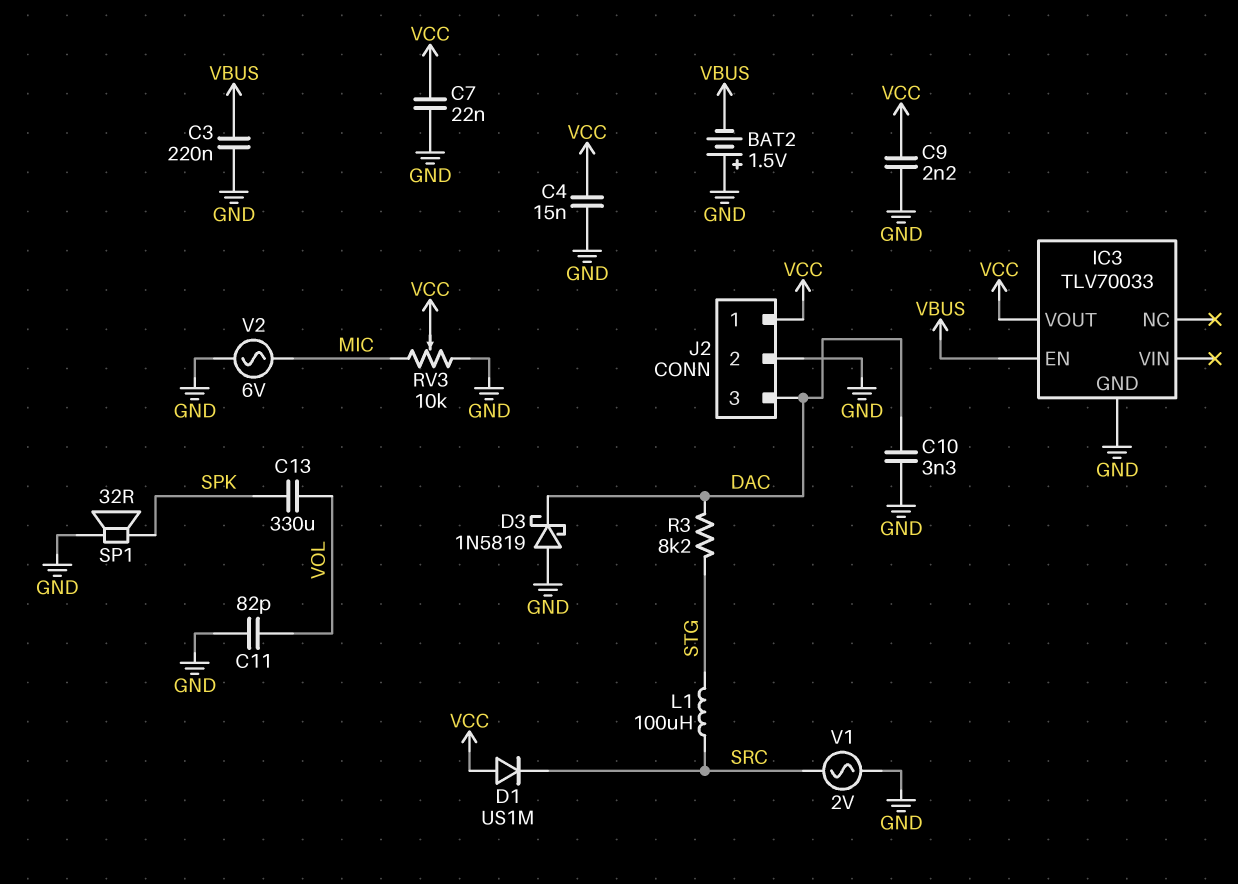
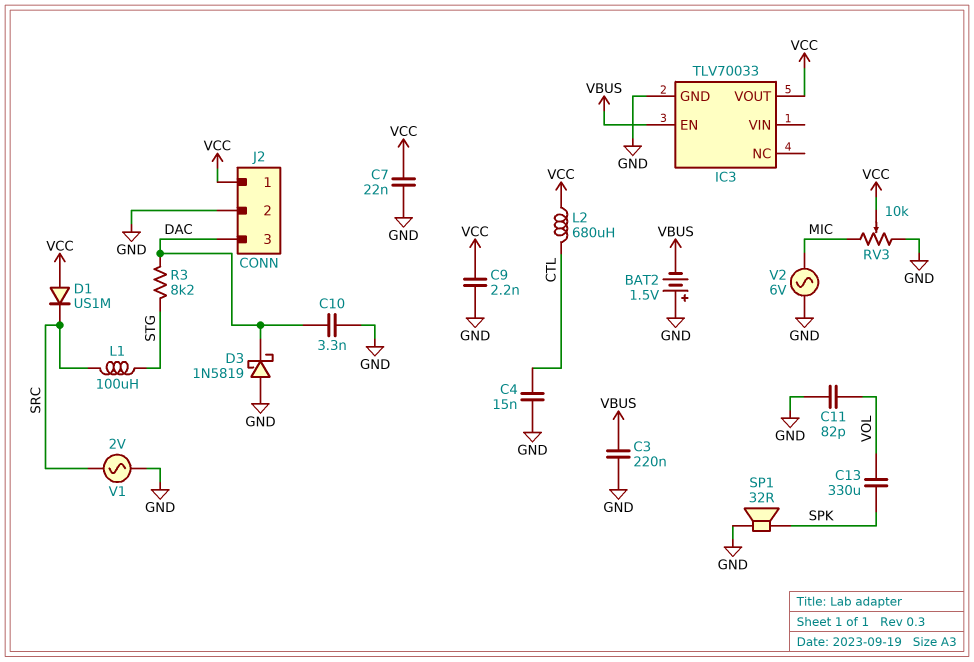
C4: 15nF (GND, VCC) -> 15nF (CTL, GND)
L2: none -> 680uH (CTL, VCC)

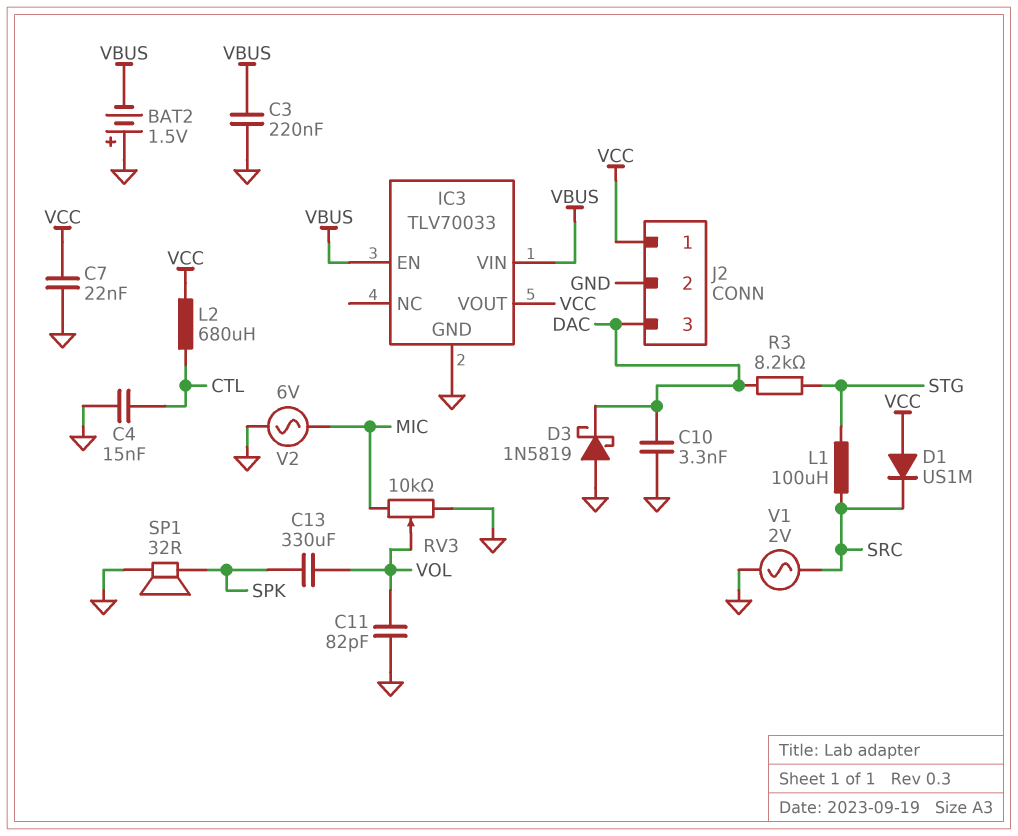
C9: 2.2nF (GND, VCC) -> none
IC3 pin VIN: none -> VBUS
RV3: 10k (GND, MIC, wiper VCC) -> 10k (GND, MIC, wiper VOL)

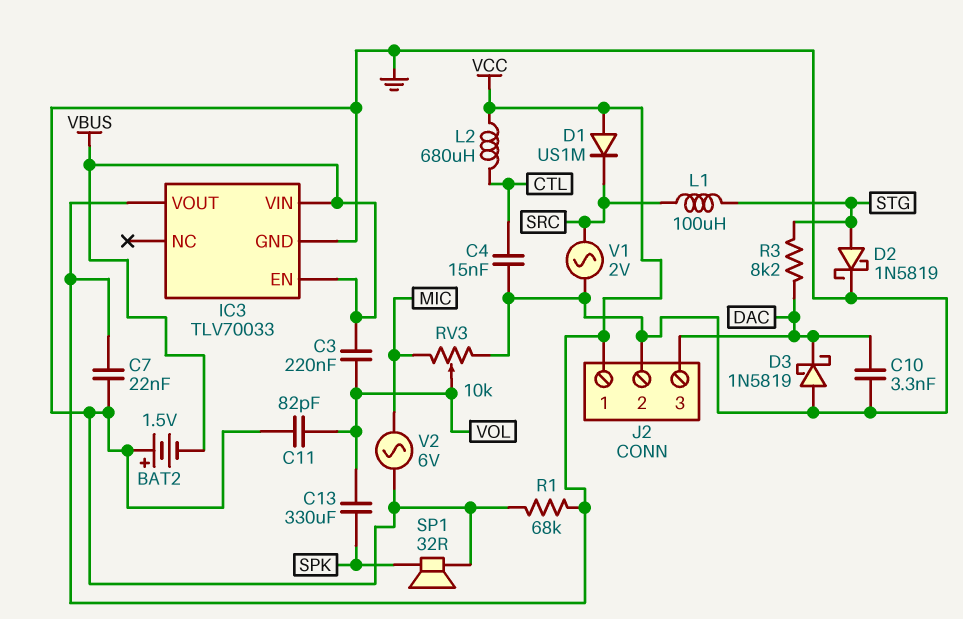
C3: 220nF (GND, VBUS) -> 220nF (VBUS, VOL)
D2: none -> schottky 1N5819 (A STG, K GND)
R1: none -> 68k (GND, VCC)

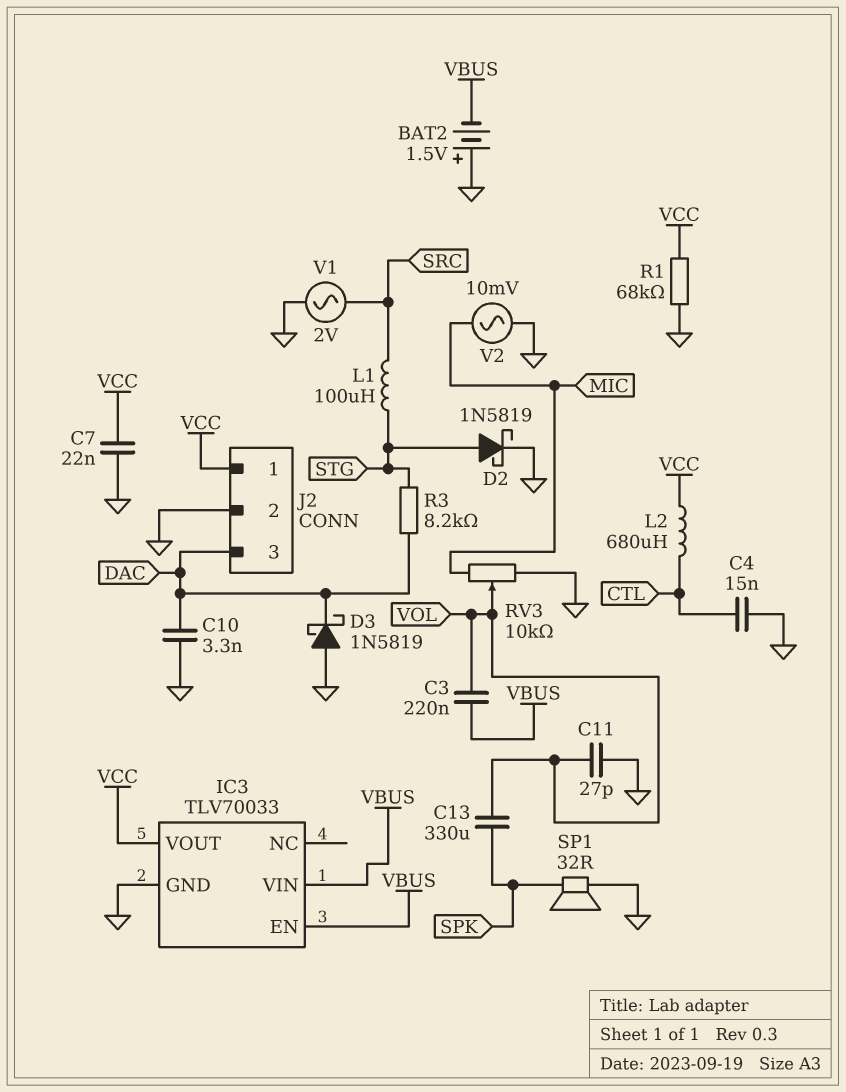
C11: 82pF (GND, VOL) -> 27pF (GND, VOL)
D1: diode US1M (A VCC, K SRC) -> none
V2: AC 6V (GND, MIC) -> AC 10mV (GND, MIC)

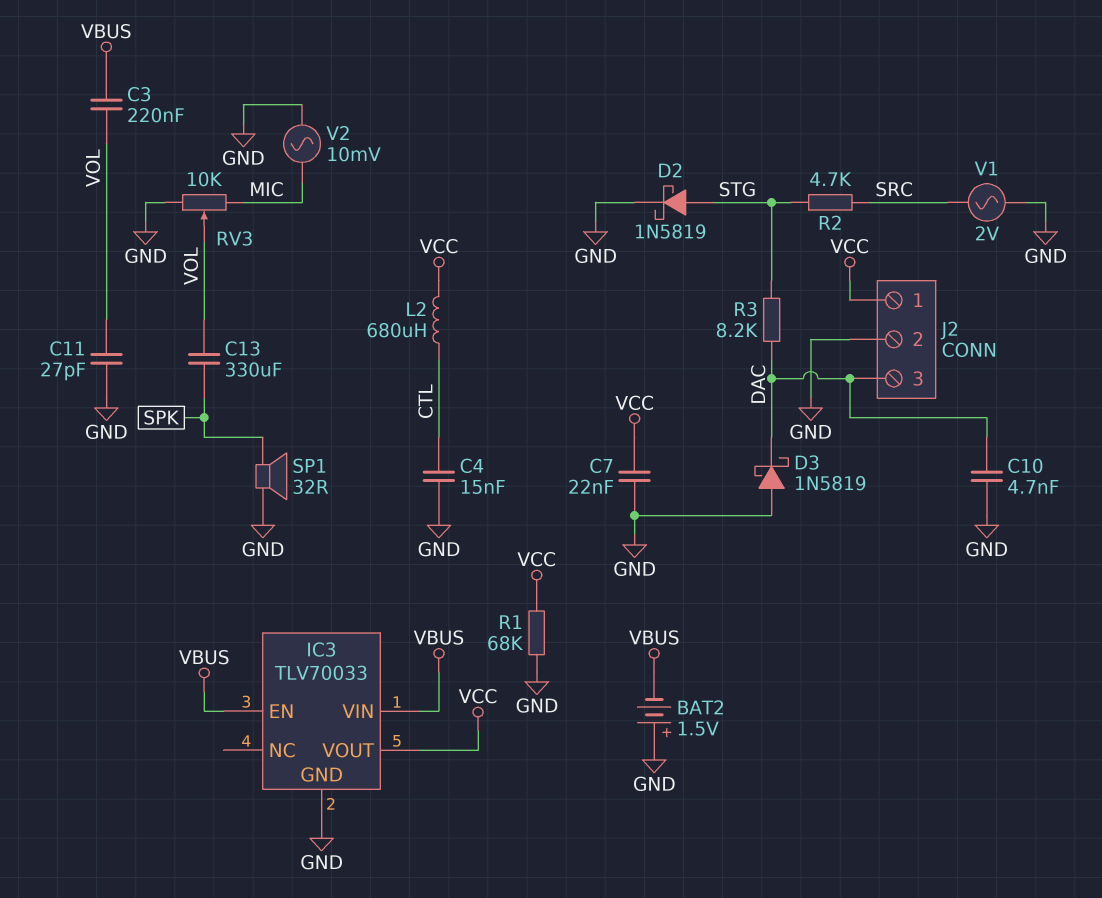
C10: 3.3nF (DAC, GND) -> 4.7nF (DAC, GND)
L1: 100uH (SRC, STG) -> none
R2: none -> 4.7k (SRC, STG)

